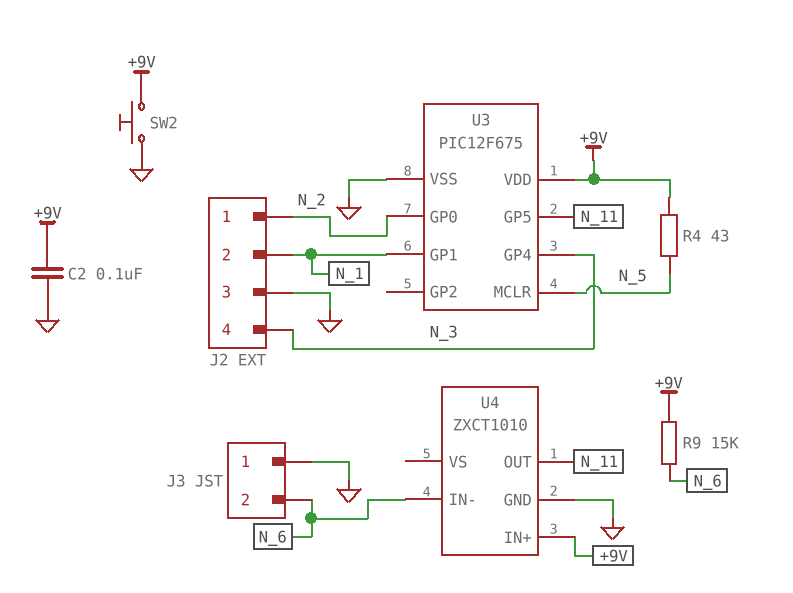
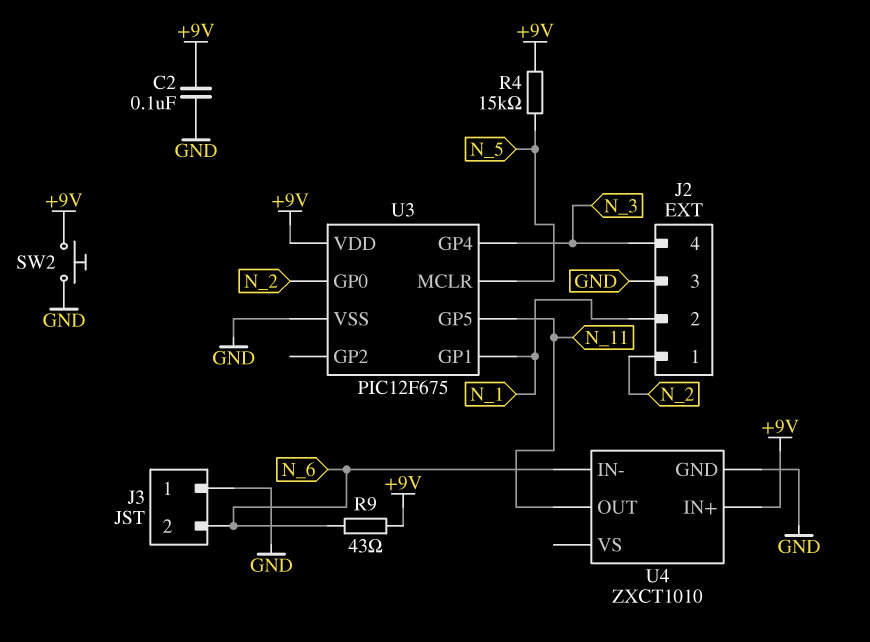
R4: 43 (+9V, N_5) -> 15k (+9V, N_5)
R9: 15k (+9V, N_6) -> 43 (+9V, N_6)

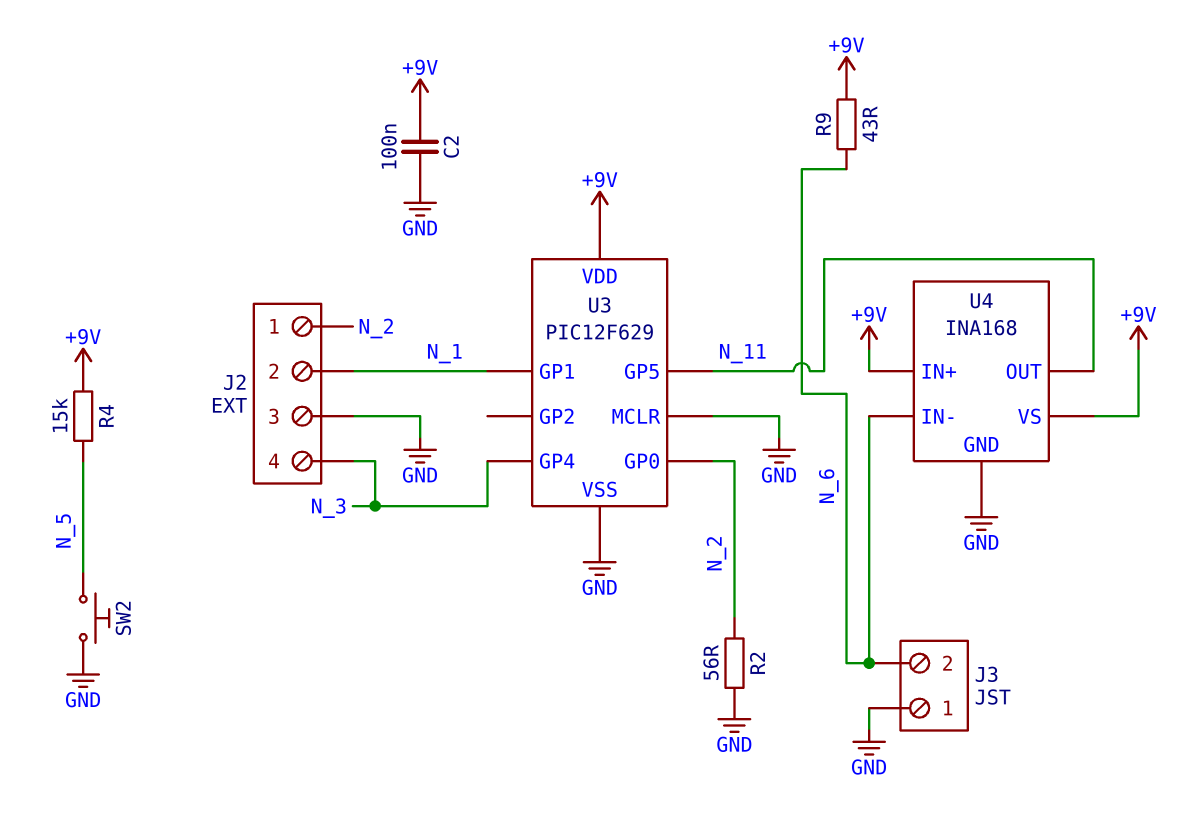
R2: none -> 56 (GND, N_2)
SW2: button (+9V, GND) -> button (GND, N_5)
U3: PIC12F675 -> PIC12F629
U3 pin MCLR: N_5 -> GND
U4: ZXCT1010 -> INA168
U4 pin VS: none -> +9V

